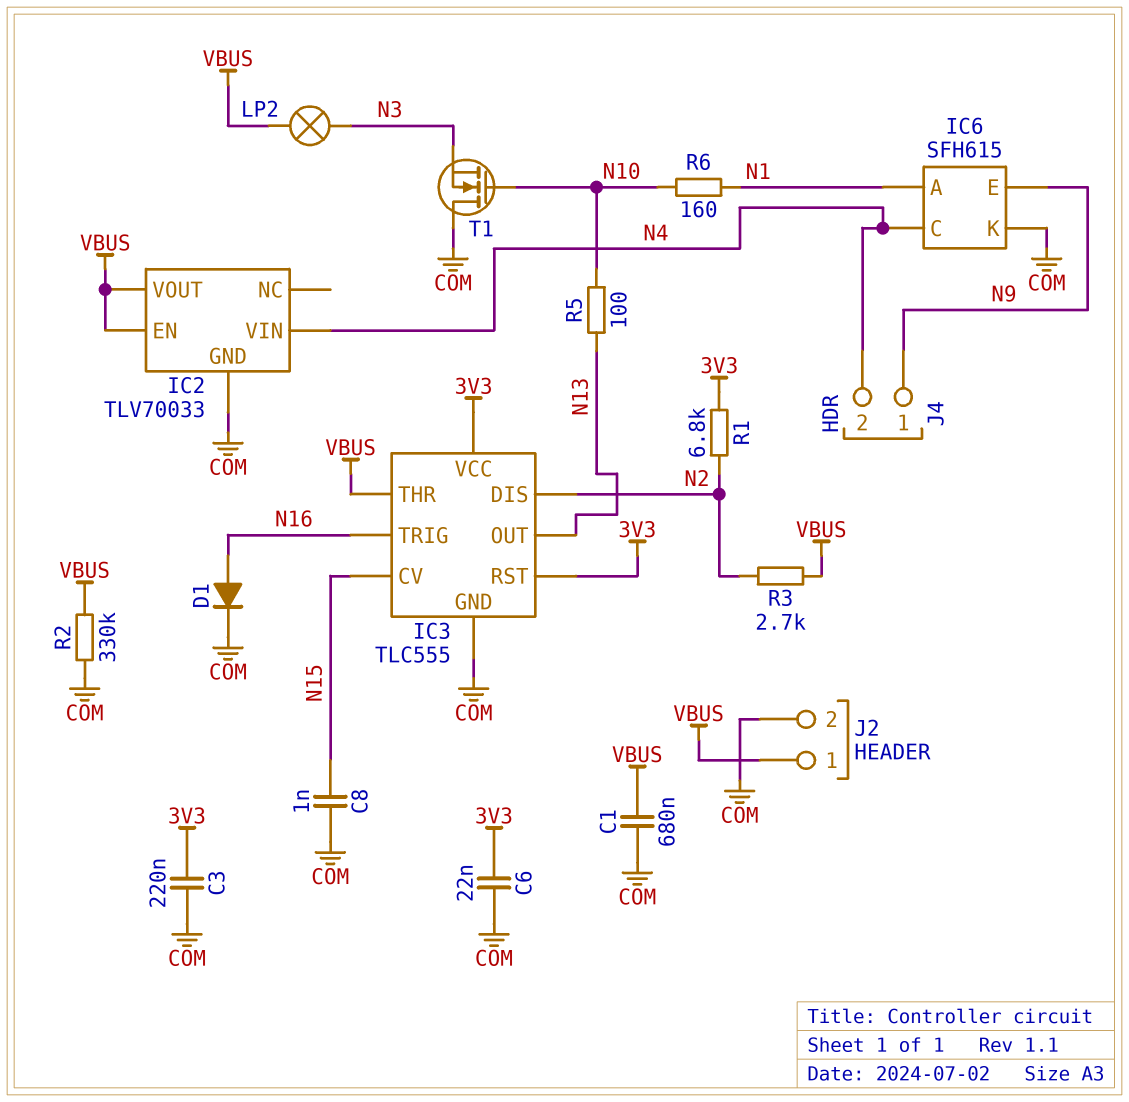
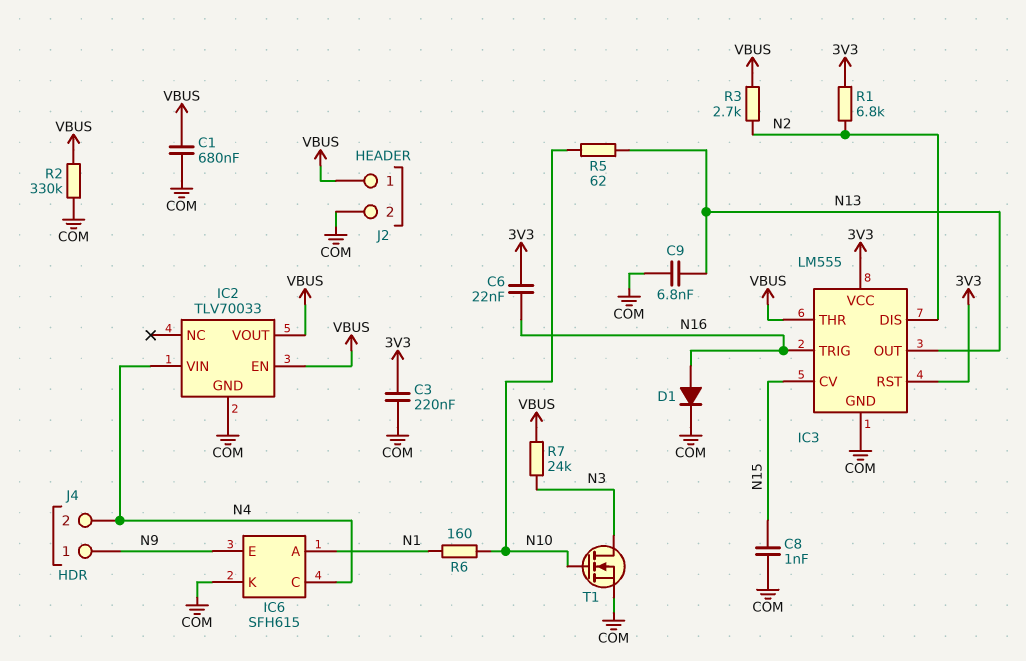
C6: 22nF (3V3, COM) -> 22nF (3V3, N16)
C9: none -> 6.8nF (COM, N13)
IC3: TLC555 -> LM555
LP2: lamp (N3, VBUS) -> none
R5: 100 (N10, N13) -> 62 (N10, N13)
R7: none -> 24k (N3, VBUS)
T1: NMOS (G N10, D COM, S N3) -> NMOS (G N10, D N3, S COM)

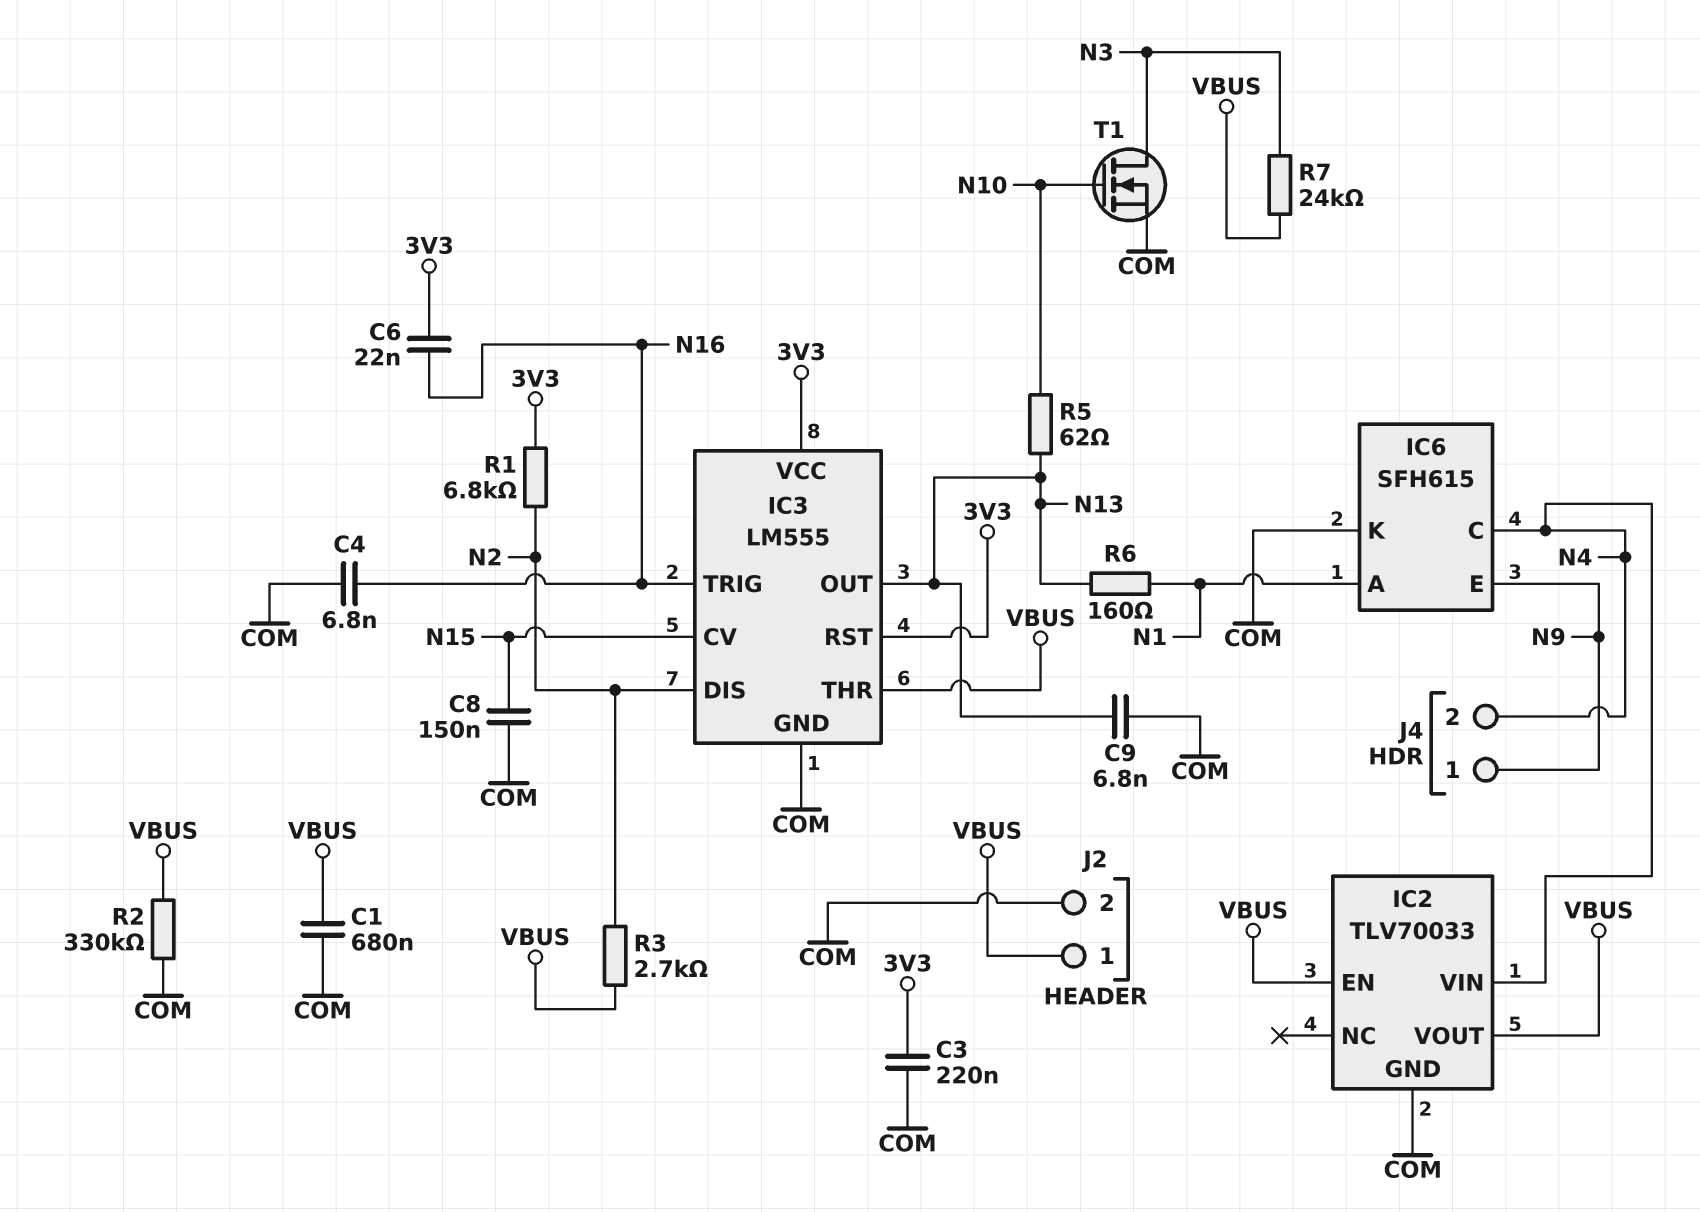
C4: none -> 6.8nF (COM, N16)
C8: 1nF (COM, N15) -> 150nF (COM, N15)
D1: diode (A N16, K COM) -> none
R6: 160 (N1, N10) -> 160 (N1, N13)

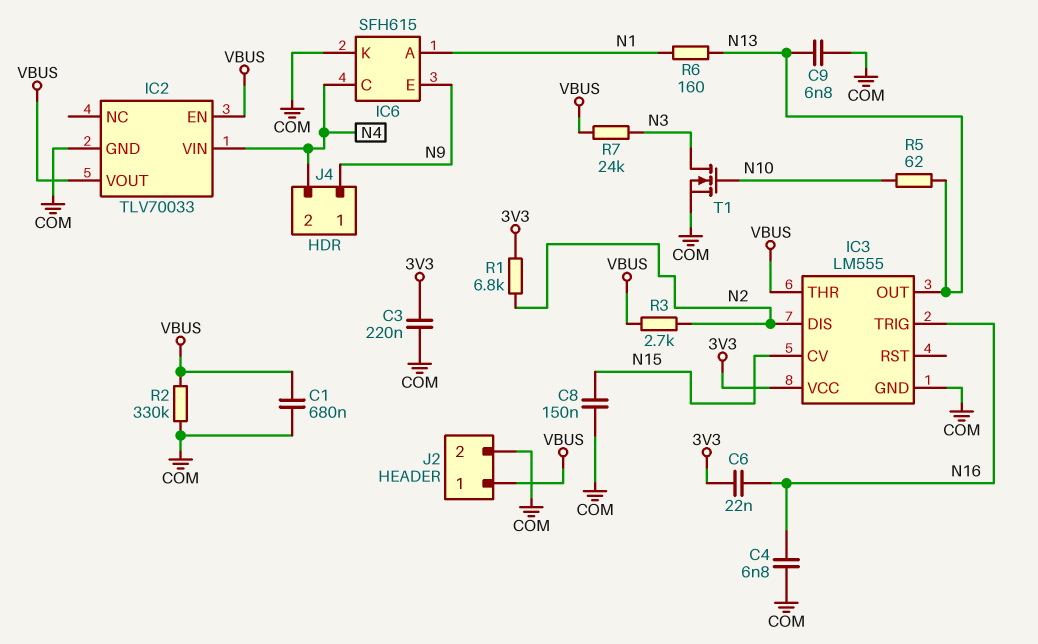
IC3 pin RST: 3V3 -> none

